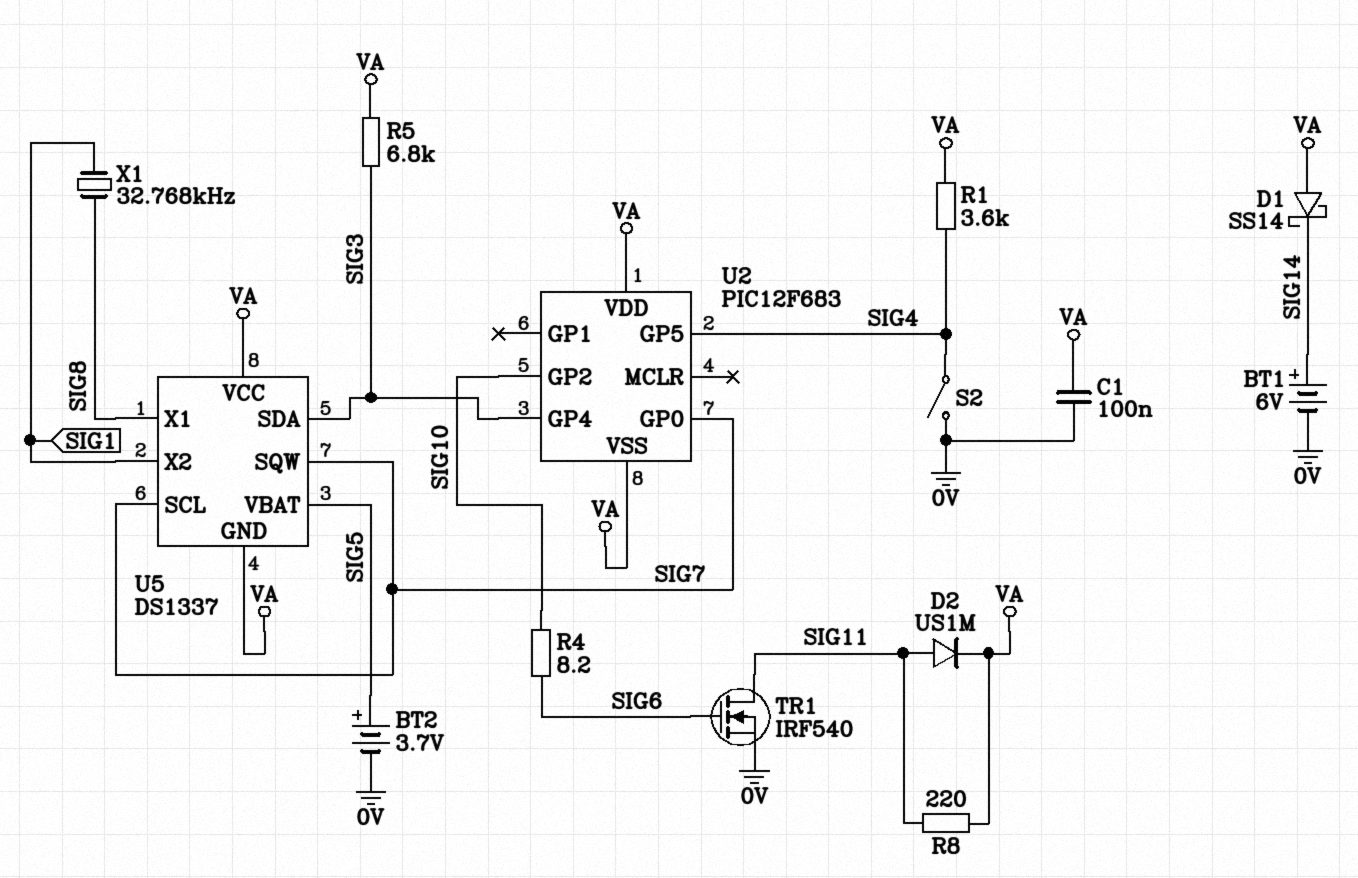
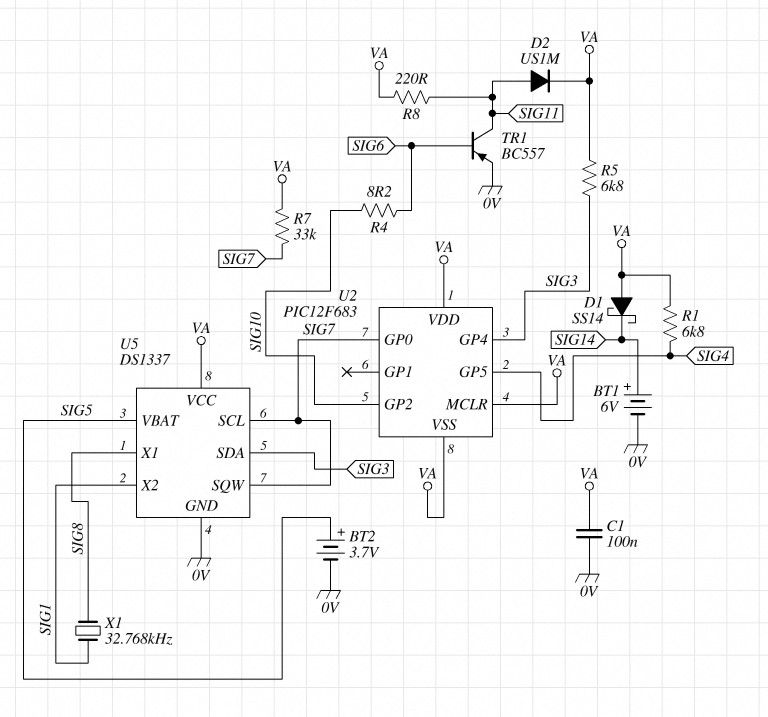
R1: 3.6k (SIG4, VA) -> 6.8k (SIG4, VA)
R7: none -> 33k (SIG7, VA)
S2: switch (0V, SIG4) -> none
TR1: NMOS IRF540 (G SIG6, D SIG11, S 0V) -> PNP BC557 (B SIG6, C SIG11, E 0V)
U2 pin MCLR: none -> VA
U5 pin GND: VA -> 0V

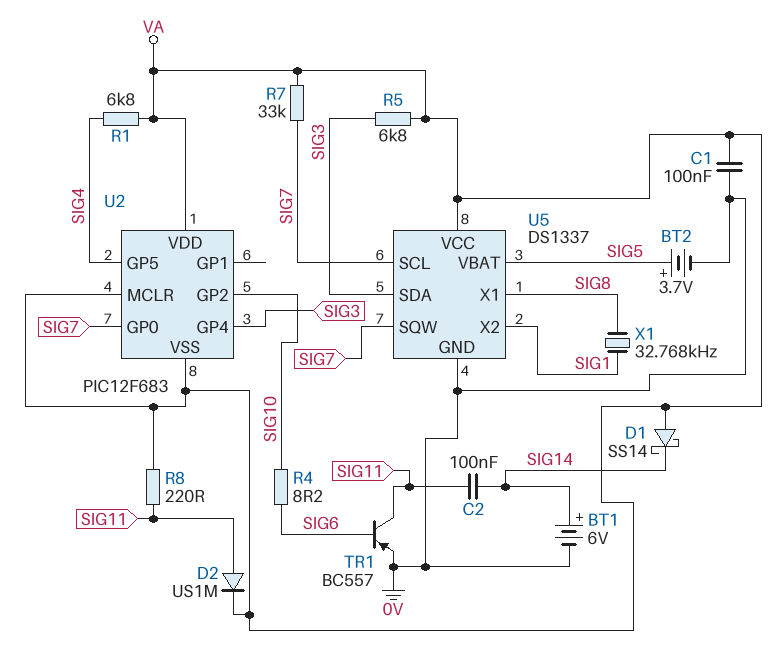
C2: none -> 100nF (SIG11, SIG14)

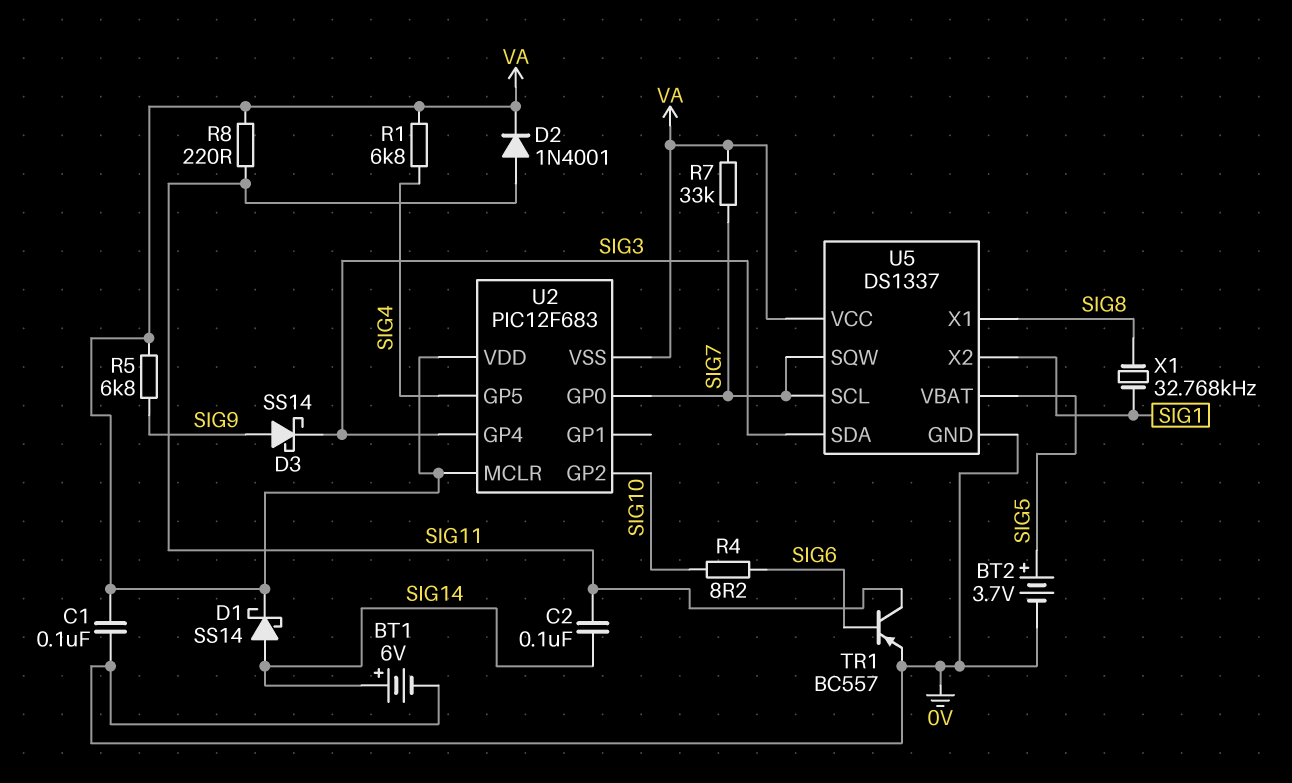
D1: schottky SS14 (A VA, K SIG14) -> schottky SS14 (A SIG14, K VA)
D2: diode US1M (A SIG11, K VA) -> diode 1N4001 (A SIG11, K VA)
D3: none -> schottky SS14 (A SIG9, K SIG3)
R5: 6.8k (SIG3, VA) -> 6.8k (SIG9, VA)

